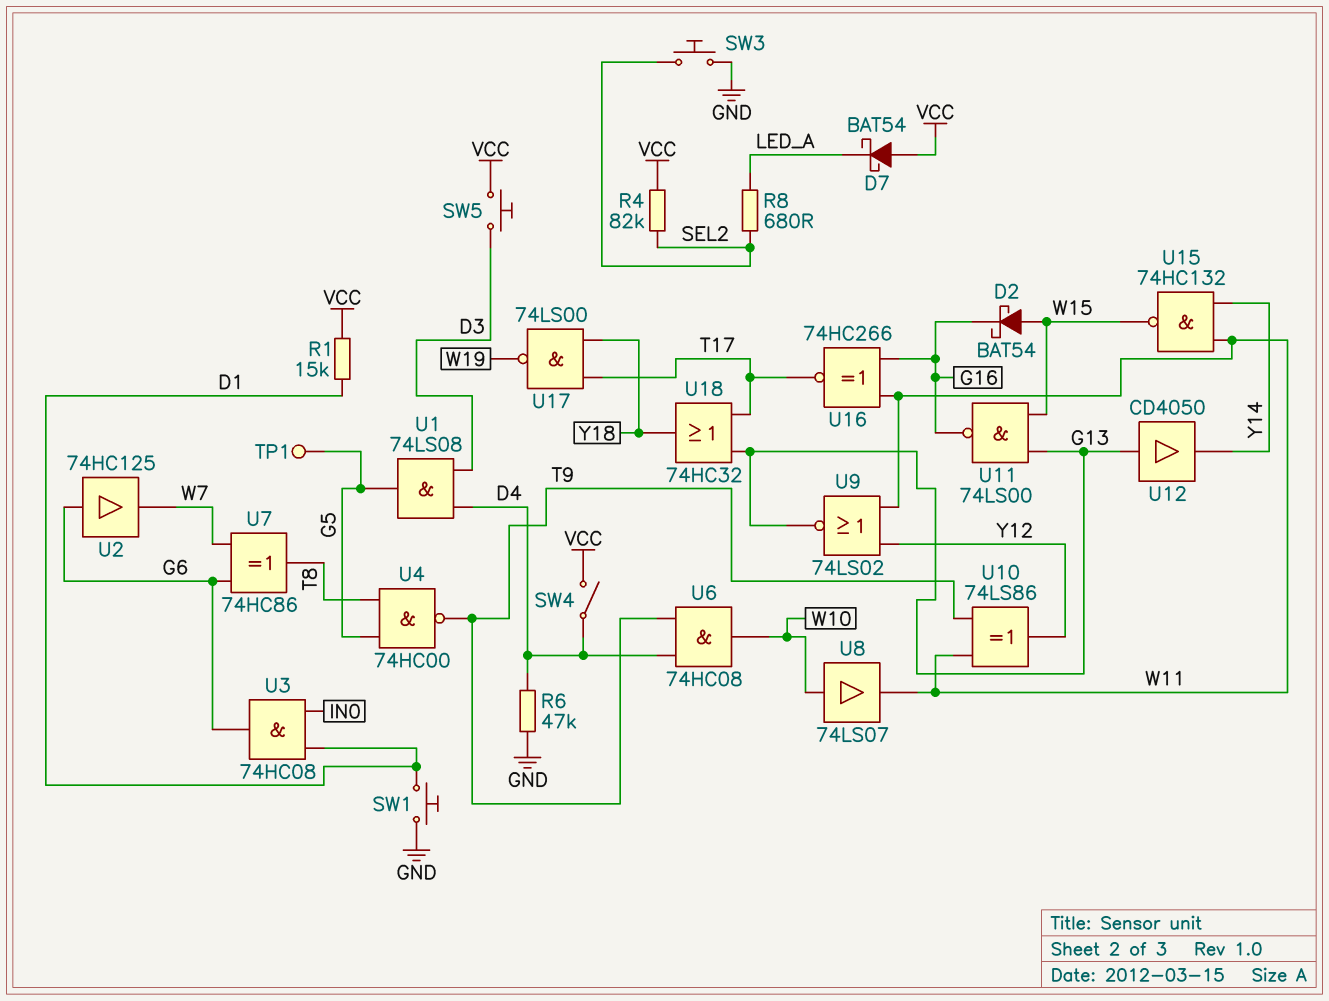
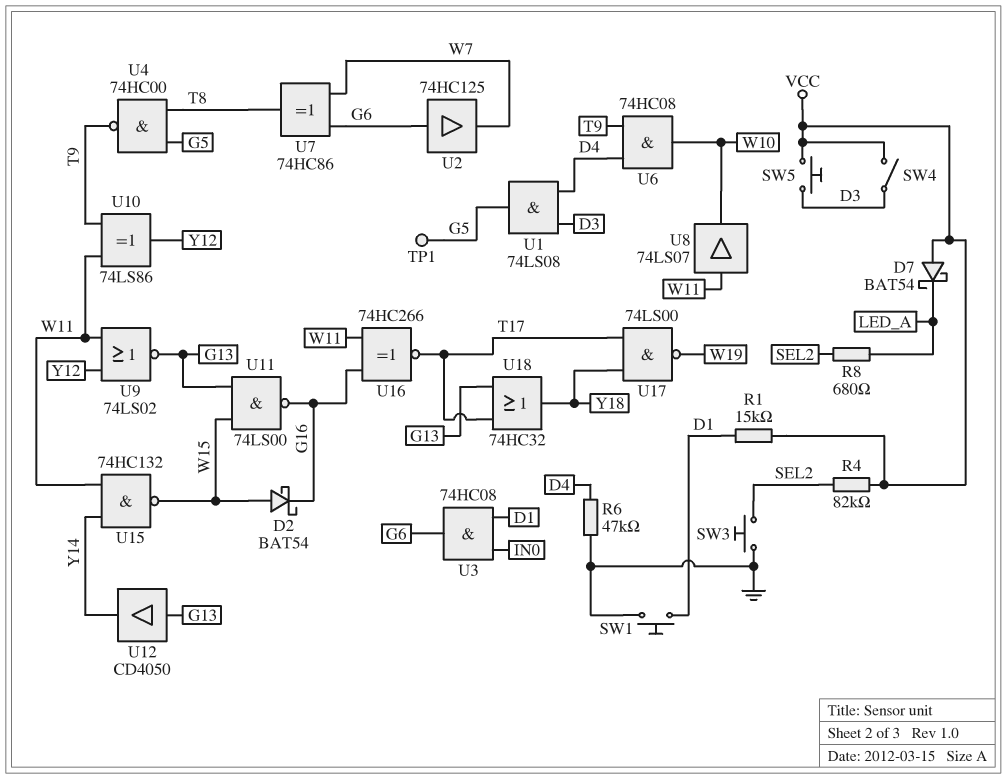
SW4: switch (D4, VCC) -> switch (D3, VCC)
U8: buffer 74LS07 (in W10, out W11) -> buffer 74LS07 (in W11, out W10)

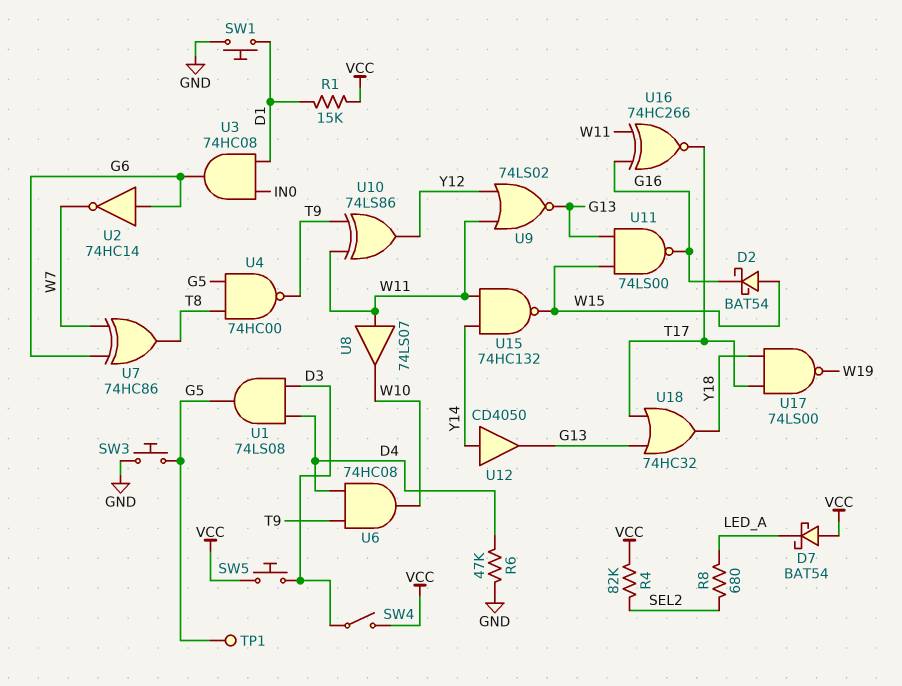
SW3: button (GND, SEL2) -> button (G5, GND)
U2: buffer 74HC125 (in G6, out W7) -> NOT 74HC14 (in G6, out W7)
U12: buffer CD4050 (in G13, out Y14) -> buffer CD4050 (in Y14, out G13)

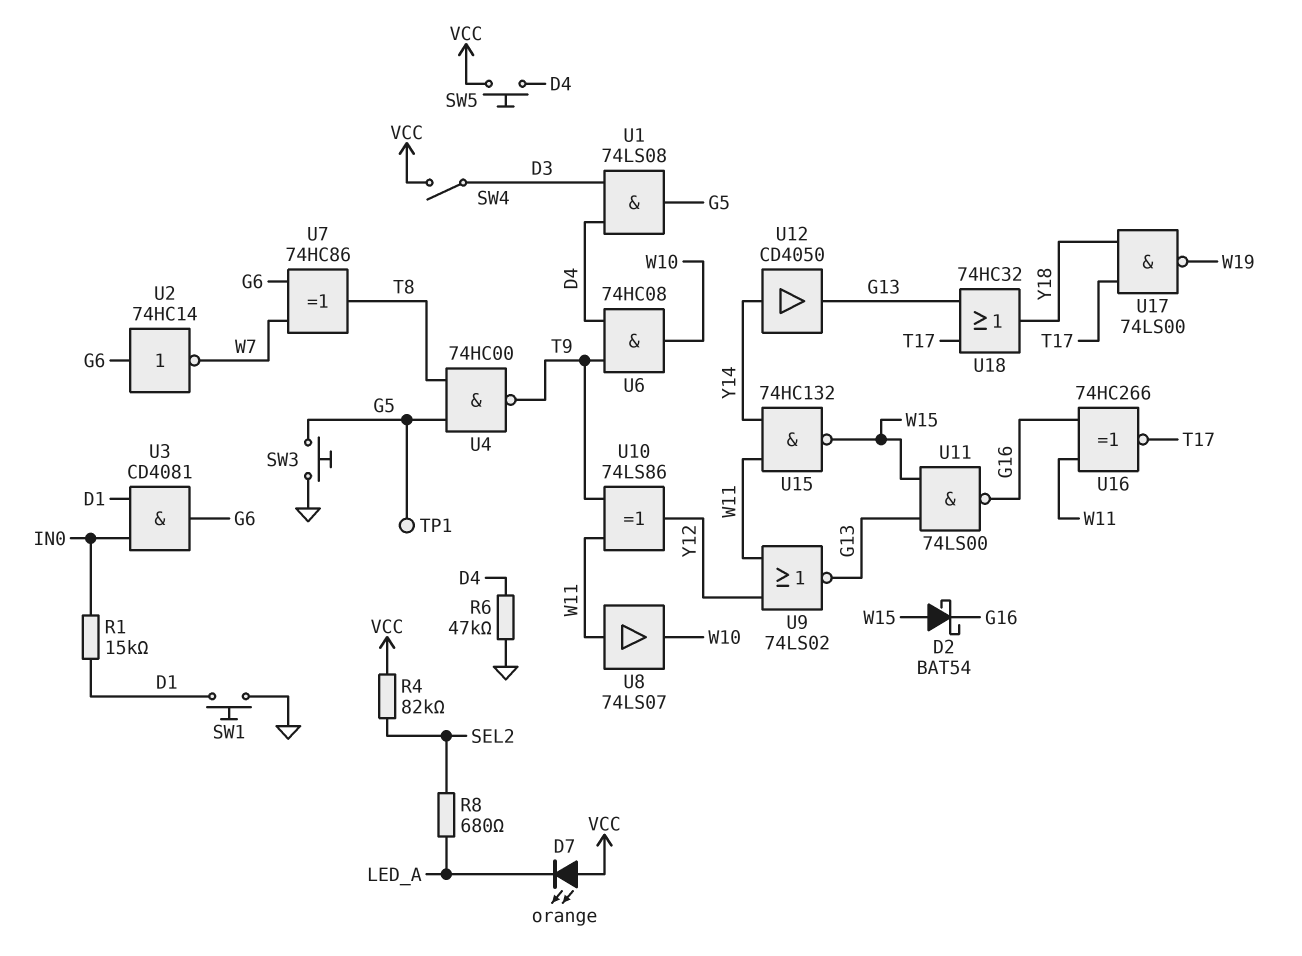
D7: schottky BAT54 (A VCC, K LED_A) -> LED orange (A VCC, K LED_A)
R1: 15k (D1, VCC) -> 15k (D1, IN0)
SW5: button (D3, VCC) -> button (D4, VCC)
U3: AND 74HC08 (in D1, in IN0, out G6) -> AND CD4081 (in D1, in IN0, out G6)

